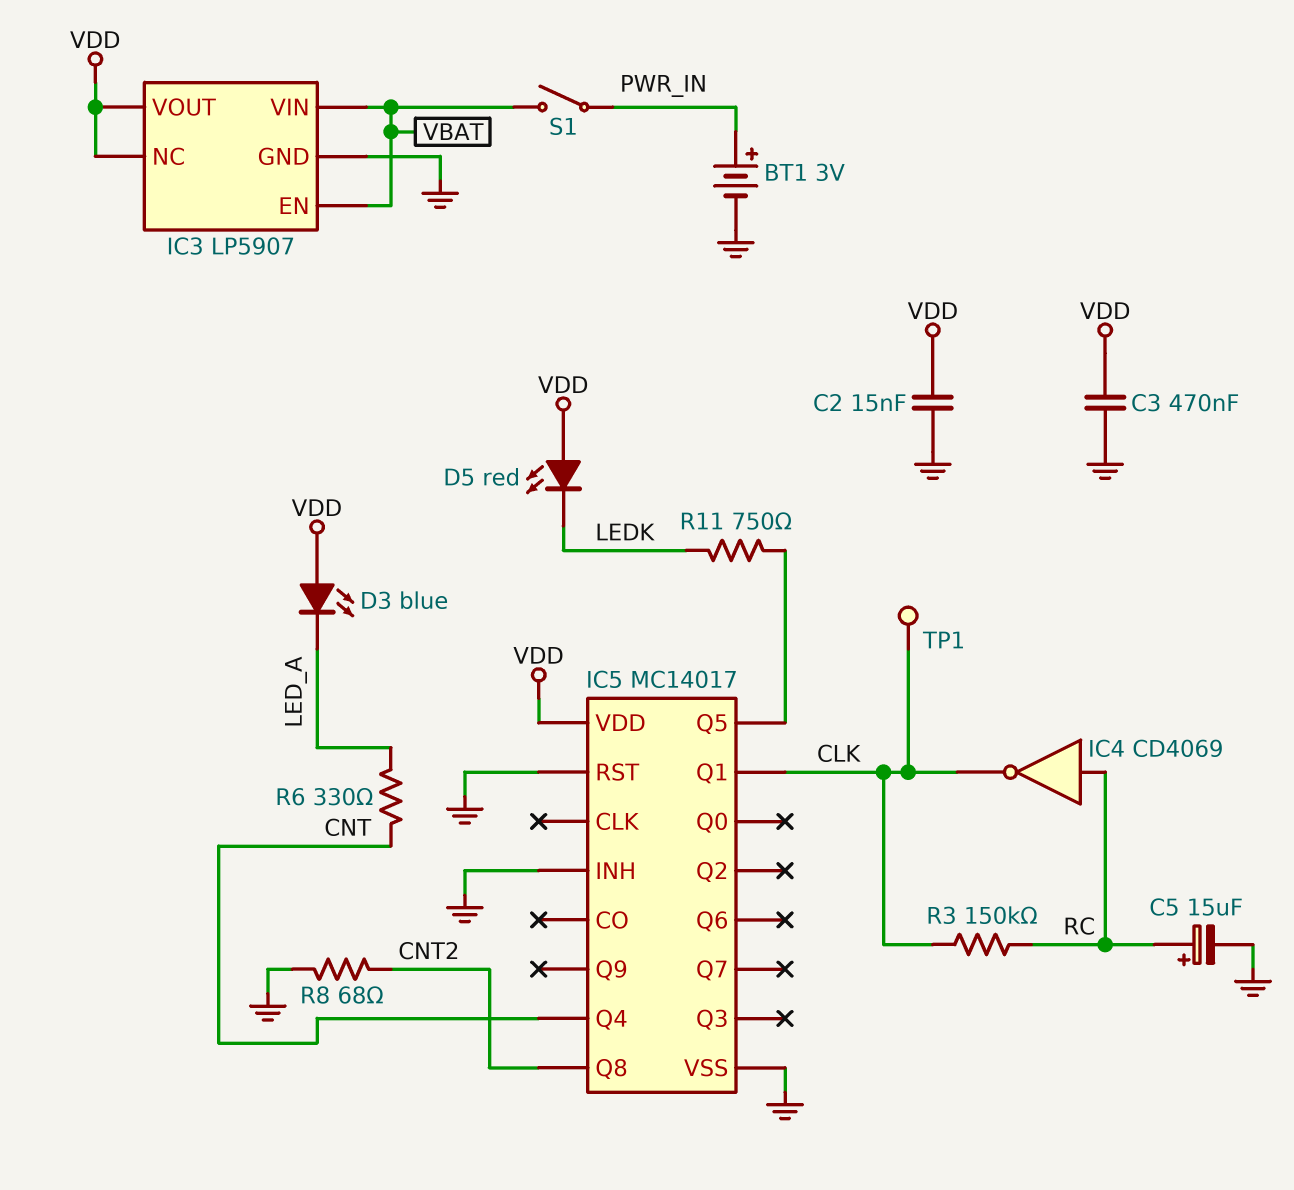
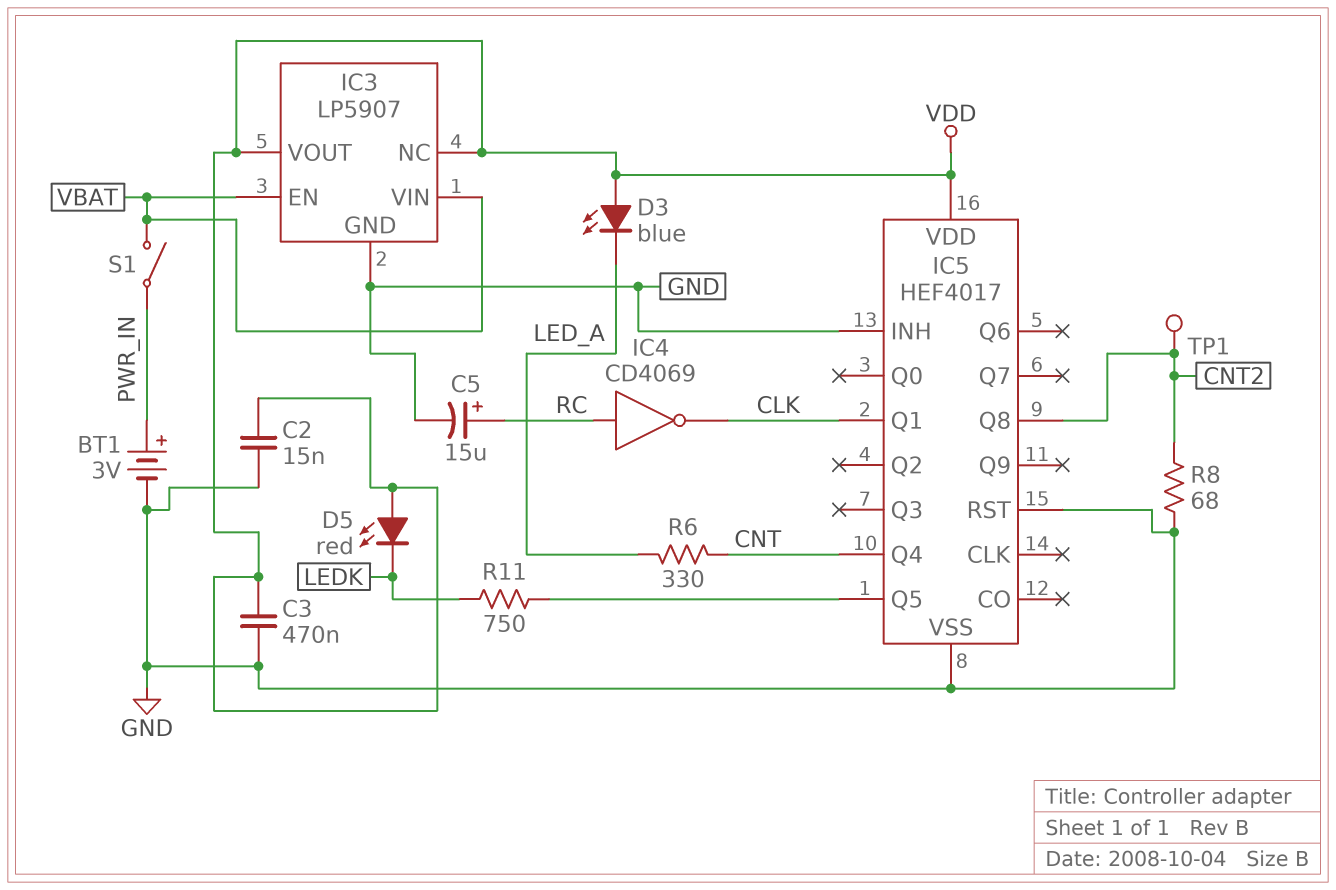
IC5: MC14017 -> HEF4017
R3: 150k (CLK, RC) -> none
TP1: test point (CLK) -> test point (CNT2)

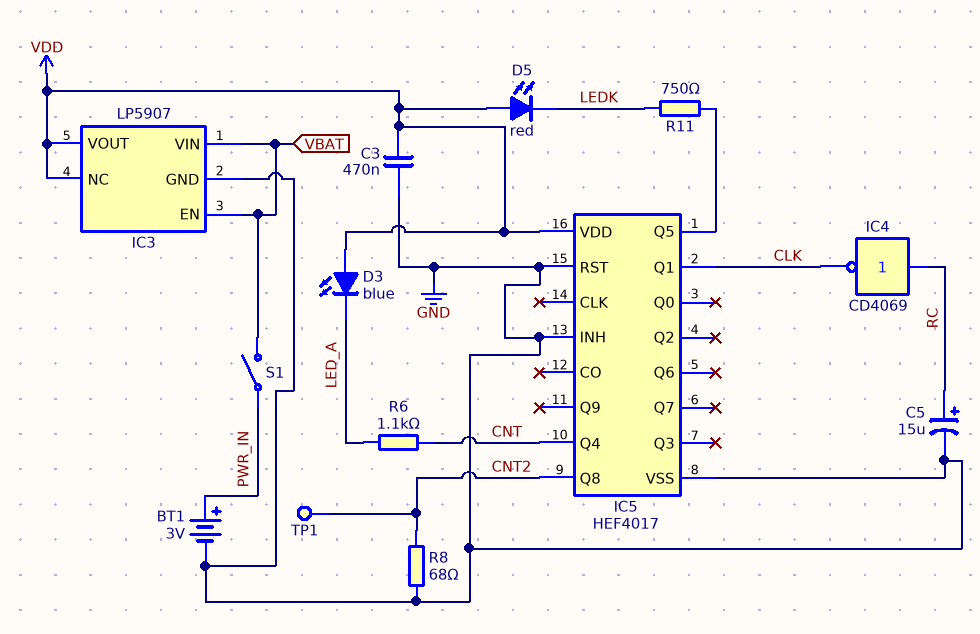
C2: 15nF (GND, VDD) -> none
R6: 330 (CNT, LED_A) -> 1.1k (CNT, LED_A)

